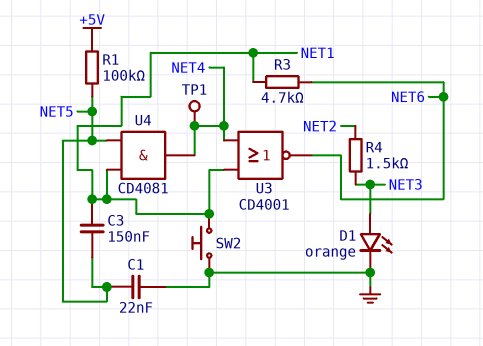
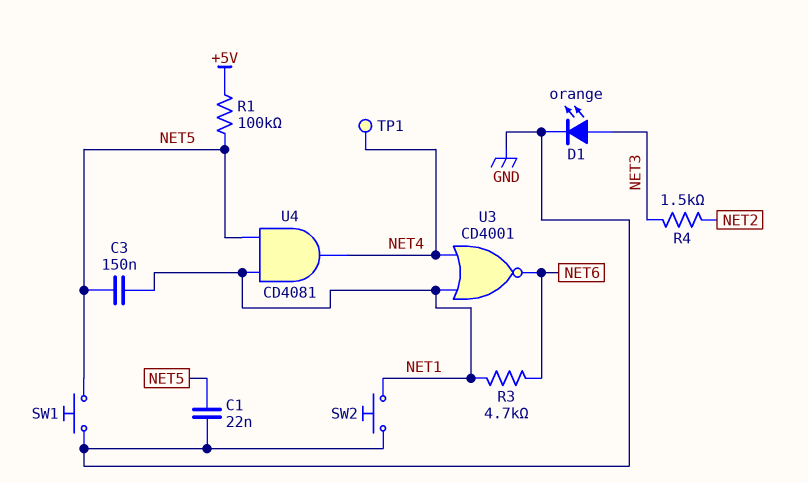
SW1: none -> button (GND, NET5)

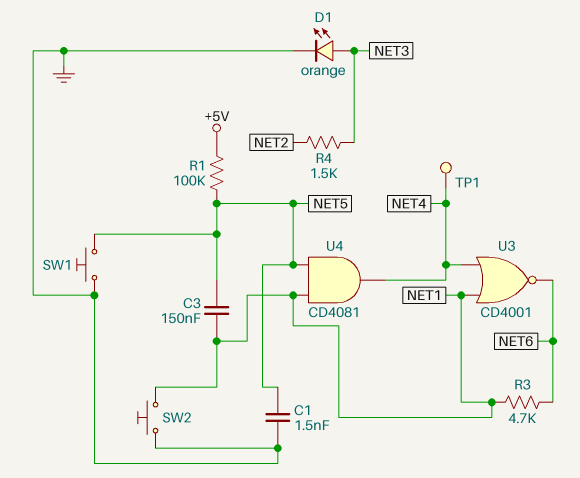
C1: 22nF (GND, NET5) -> 1.5nF (GND, NET5)

